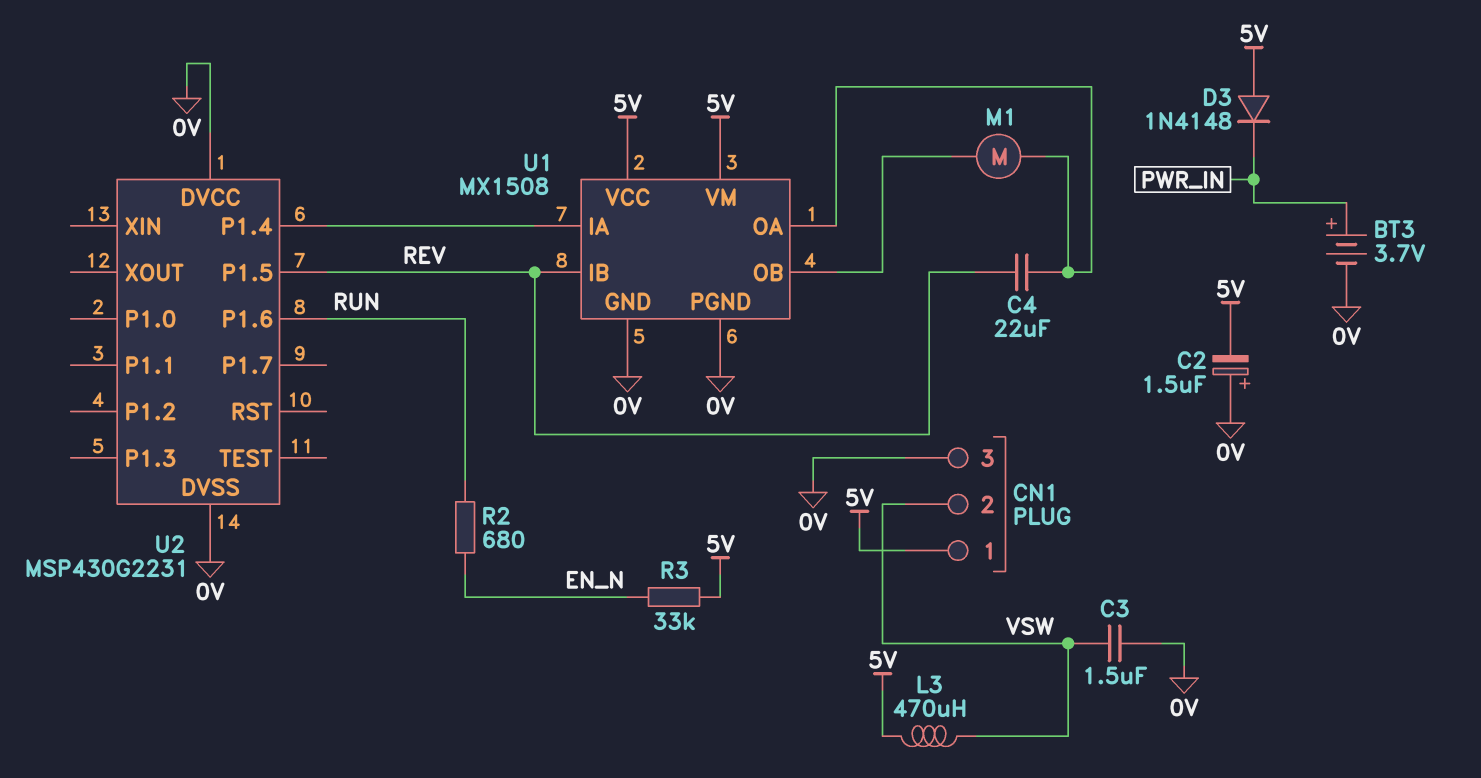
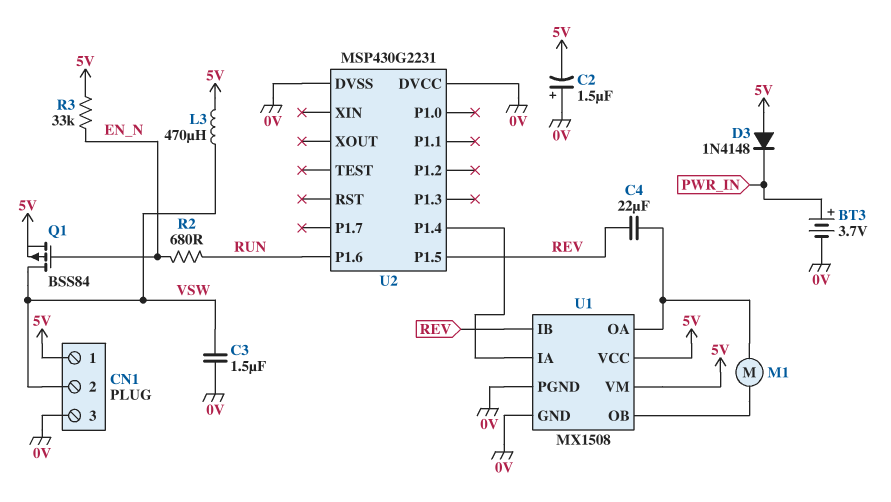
Q1: none -> PMOS BSS84 (G EN_N, D VSW, S 5V)

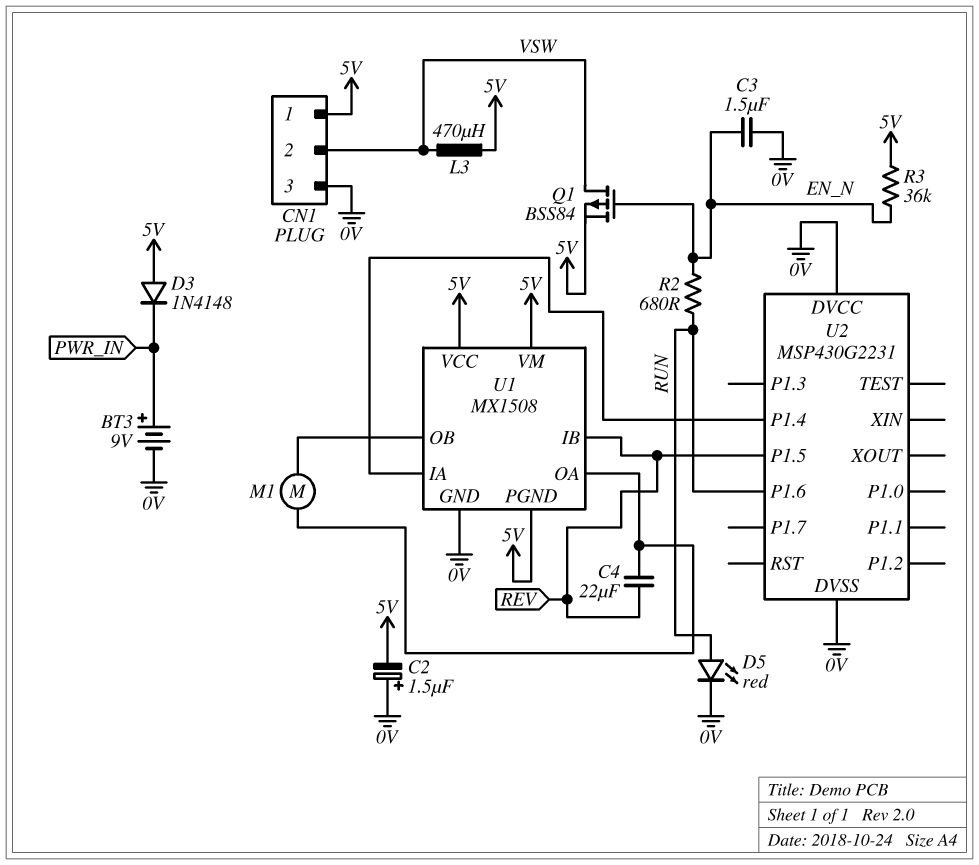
BT3: 3.7V (plus PWR_IN, minus 0V) -> 9V (plus PWR_IN, minus 0V)
C3: 1.5uF (0V, VSW) -> 1.5uF (0V, EN_N)
D5: none -> LED red (A RUN, K 0V)
R3: 33k (5V, EN_N) -> 36k (5V, EN_N)
U1 pin PGND: 0V -> 5V

